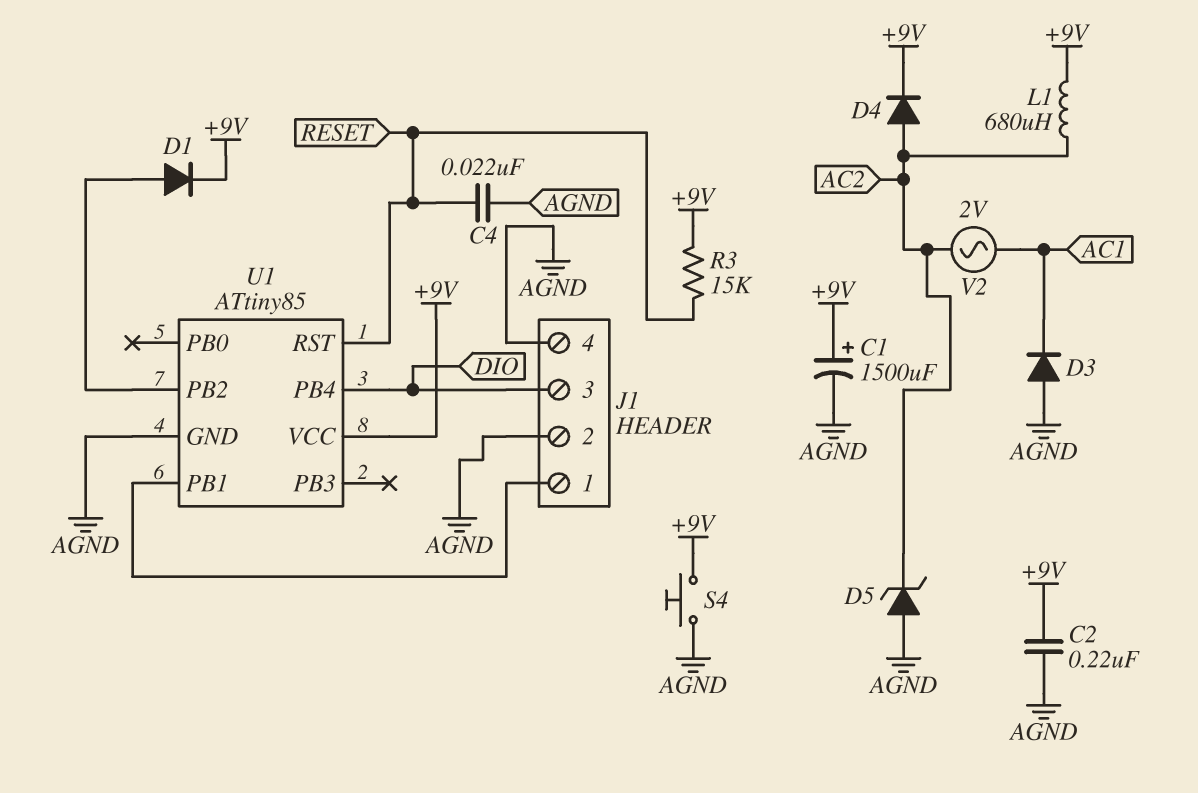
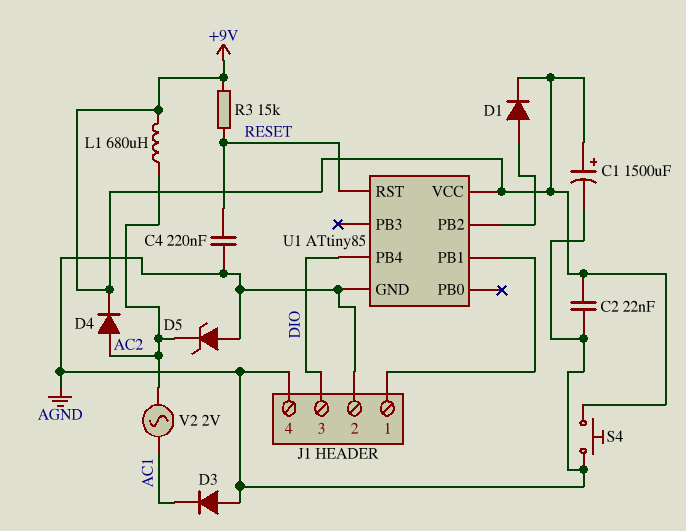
C2: 220nF (+9V, AGND) -> 22nF (+9V, AGND)
C4: 22nF (AGND, RESET) -> 220nF (AGND, RESET)

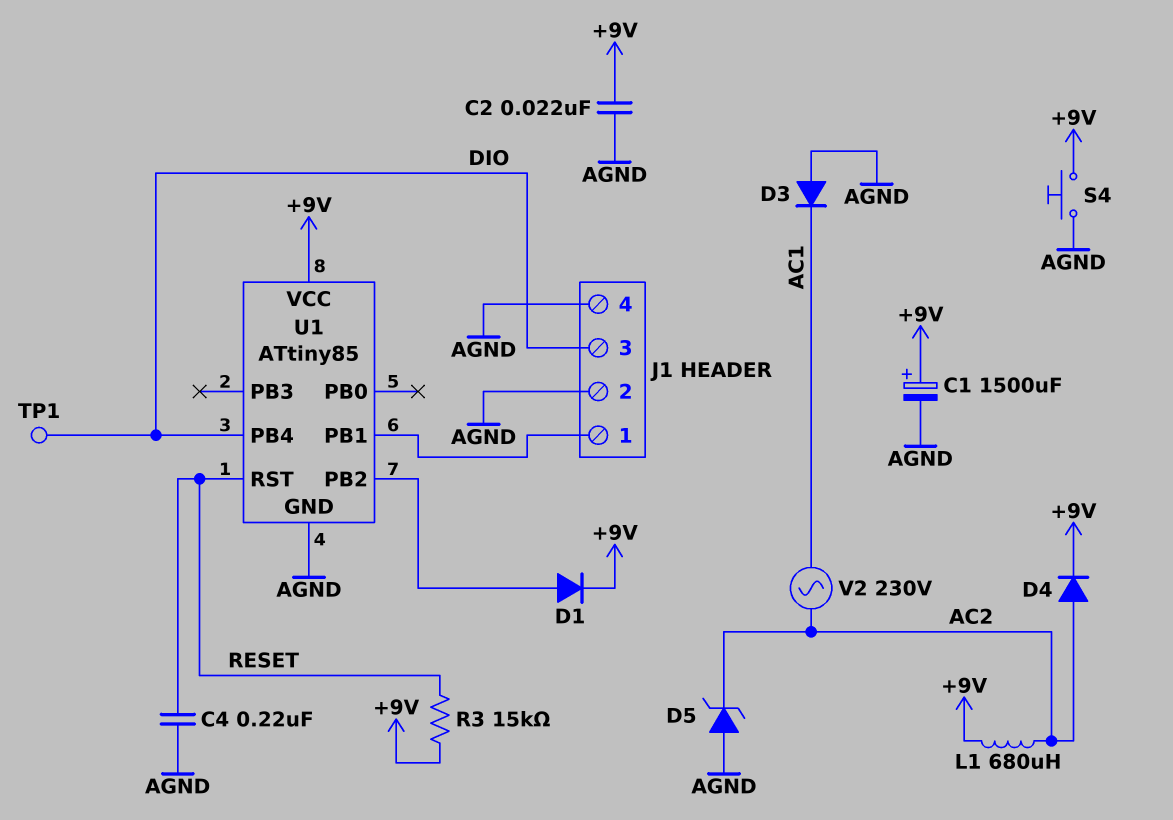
TP1: none -> test point (DIO)
V2: AC 2V (AC1, AC2) -> AC 230V (AC1, AC2)

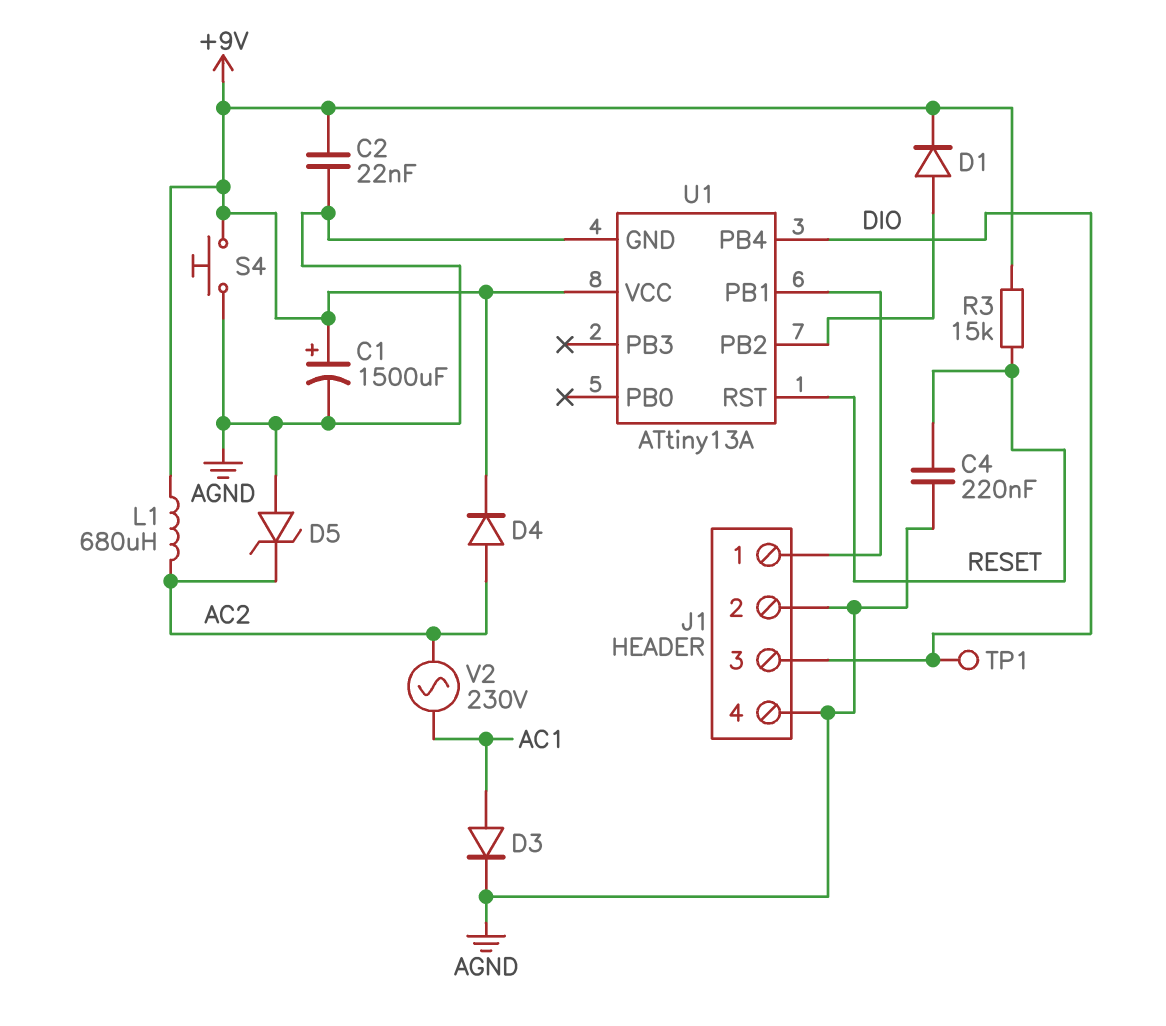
D3: diode (A AGND, K AC1) -> diode (A AC1, K AGND)
U1: ATtiny85 -> ATtiny13A

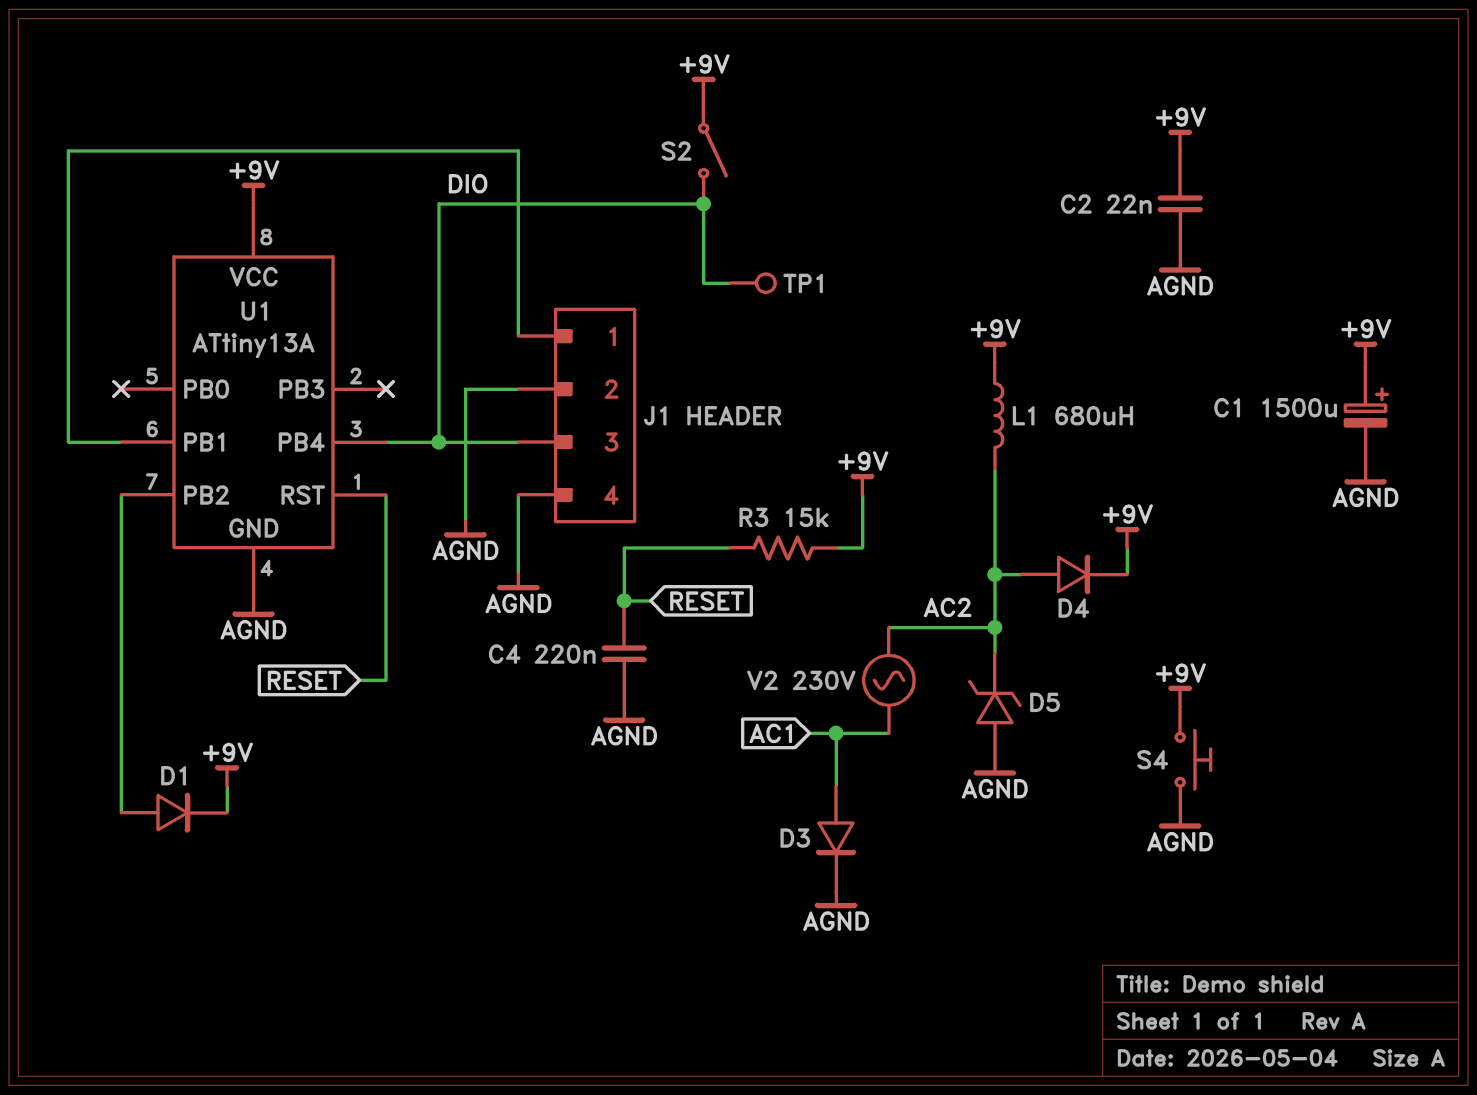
S2: none -> switch (+9V, DIO)

